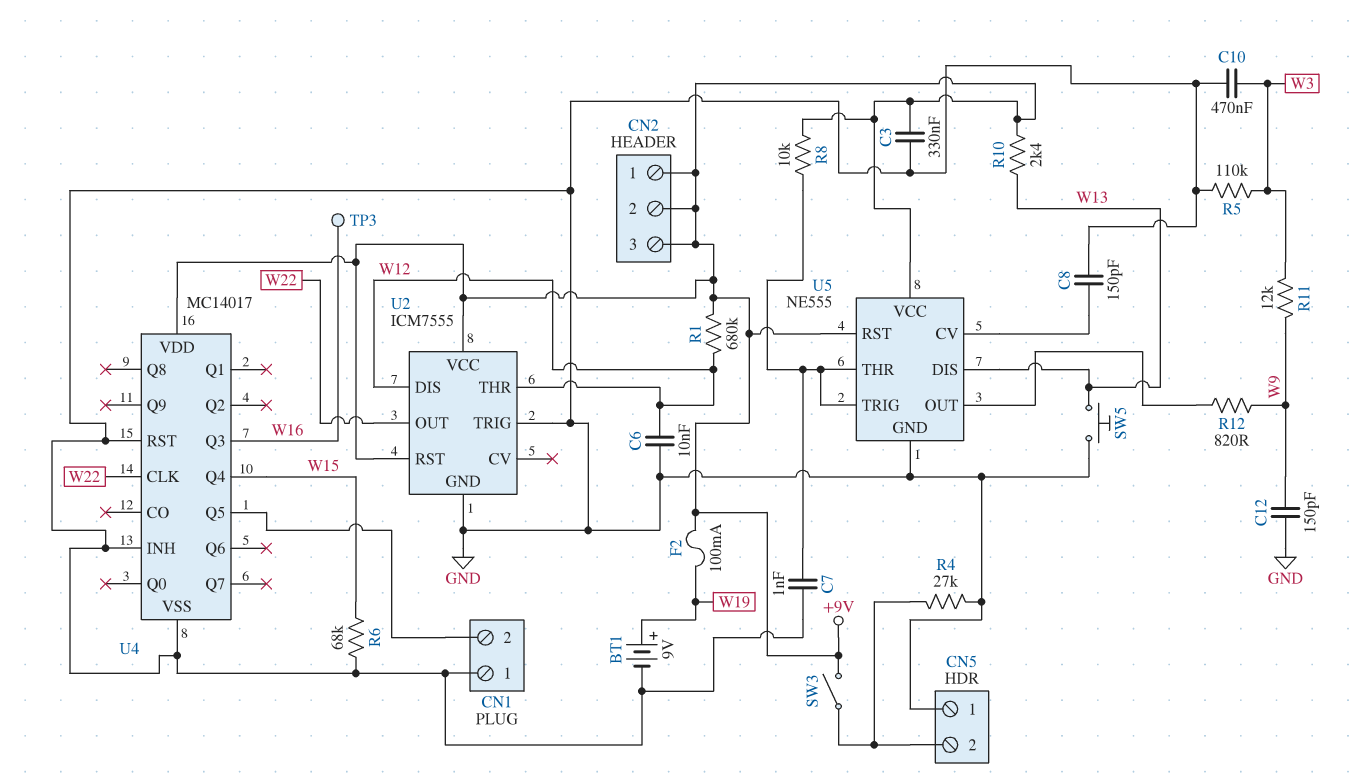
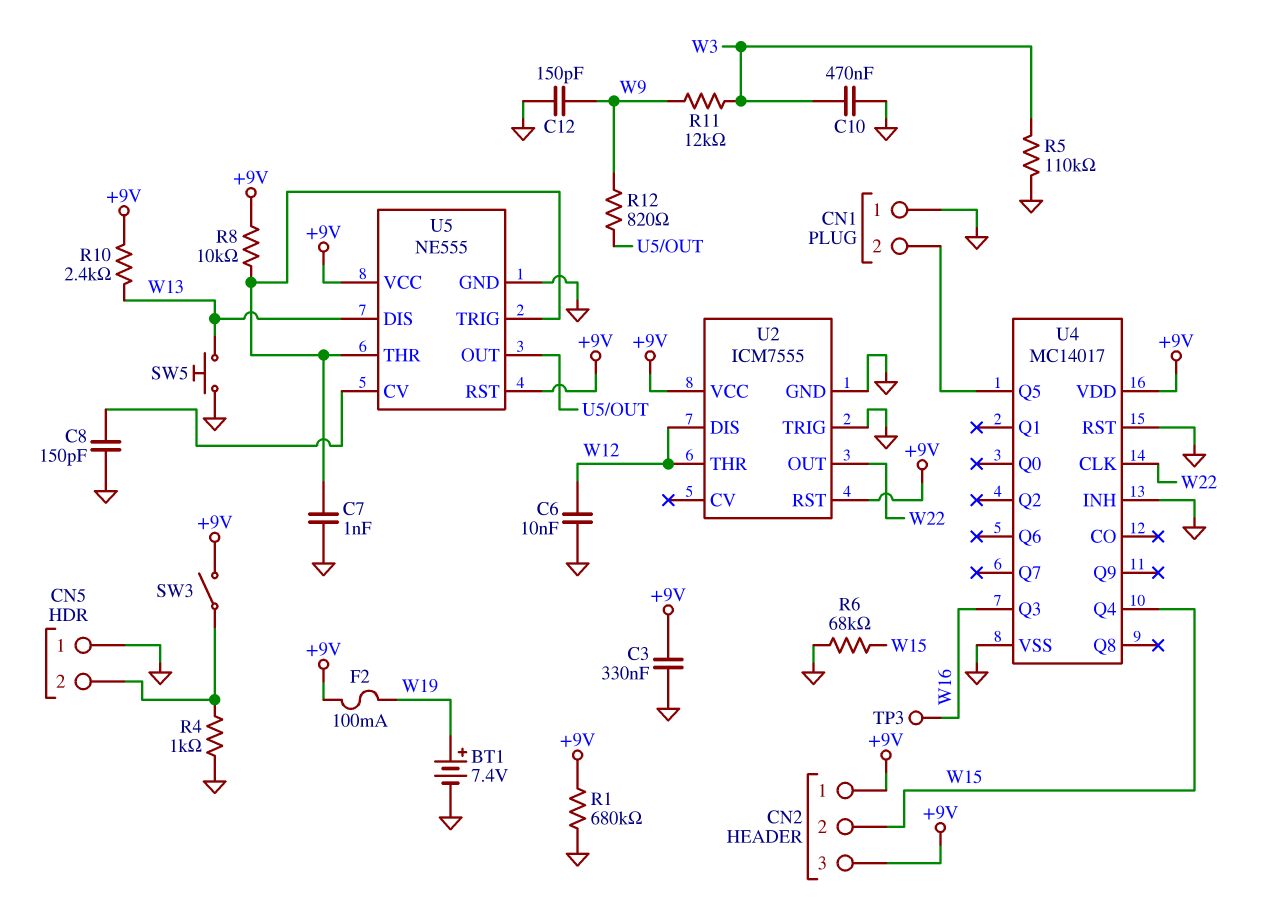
BT1: 9V (plus W19, minus GND) -> 7.4V (plus W19, minus GND)
CN2 pin 2: +9V -> W15
R1: 680k (+9V, W12) -> 680k (+9V, GND)
R4: 27k (CN5/2, GND) -> 1k (CN5/2, GND)

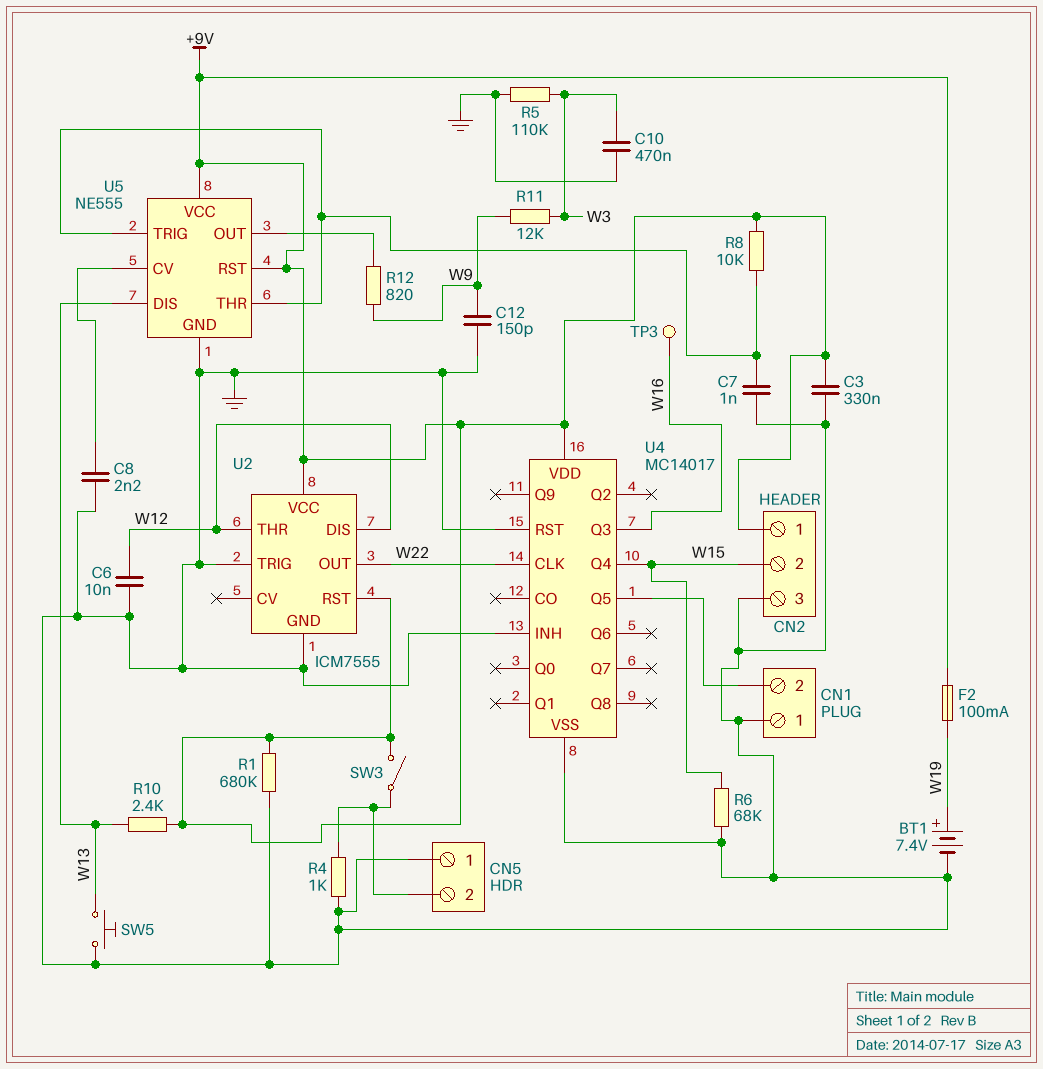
C8: 150pF (GND, U5/CV) -> 2.2nF (GND, U5/CV)
CN2 pin 3: +9V -> GND

